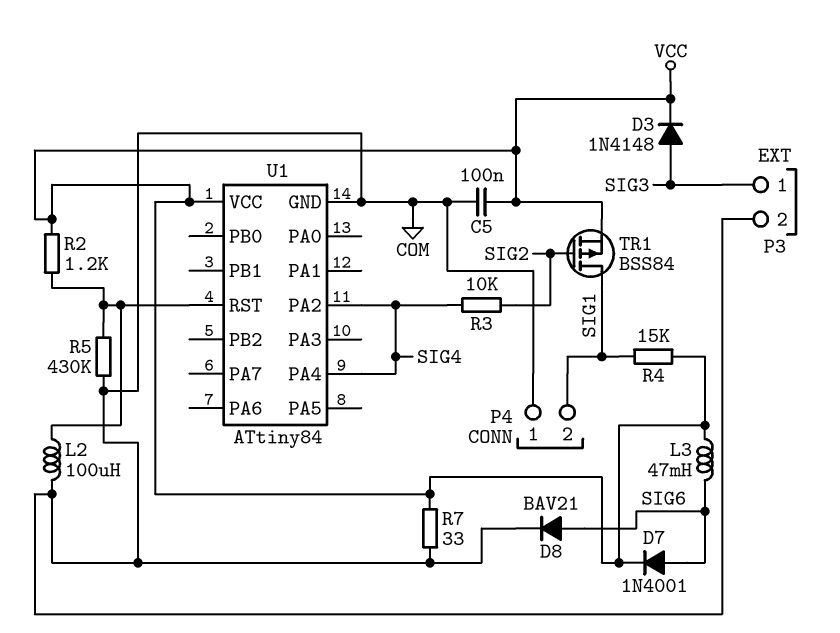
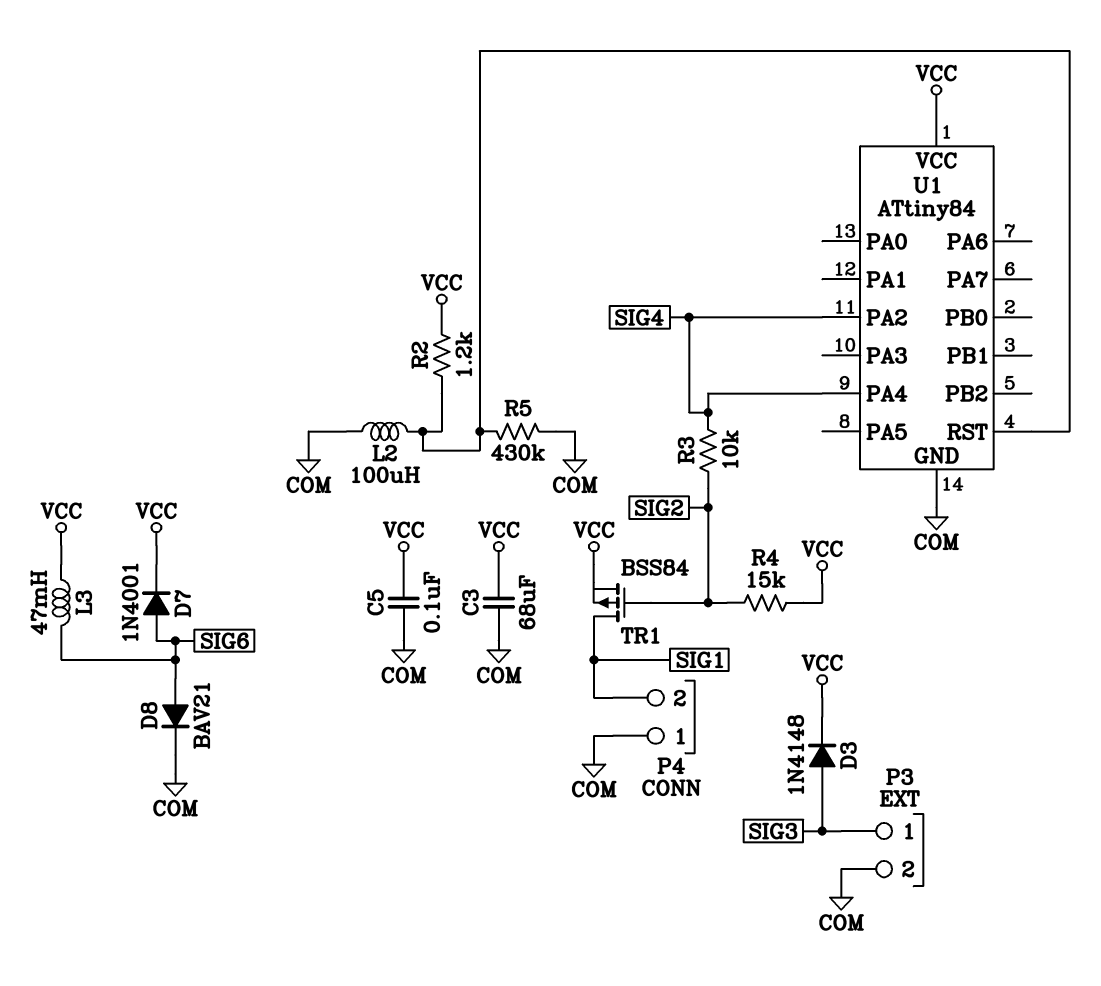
C3: none -> 68uF (COM, VCC)
R4: 15k (SIG1, VCC) -> 15k (SIG2, VCC)
R7: 33 (COM, VCC) -> none

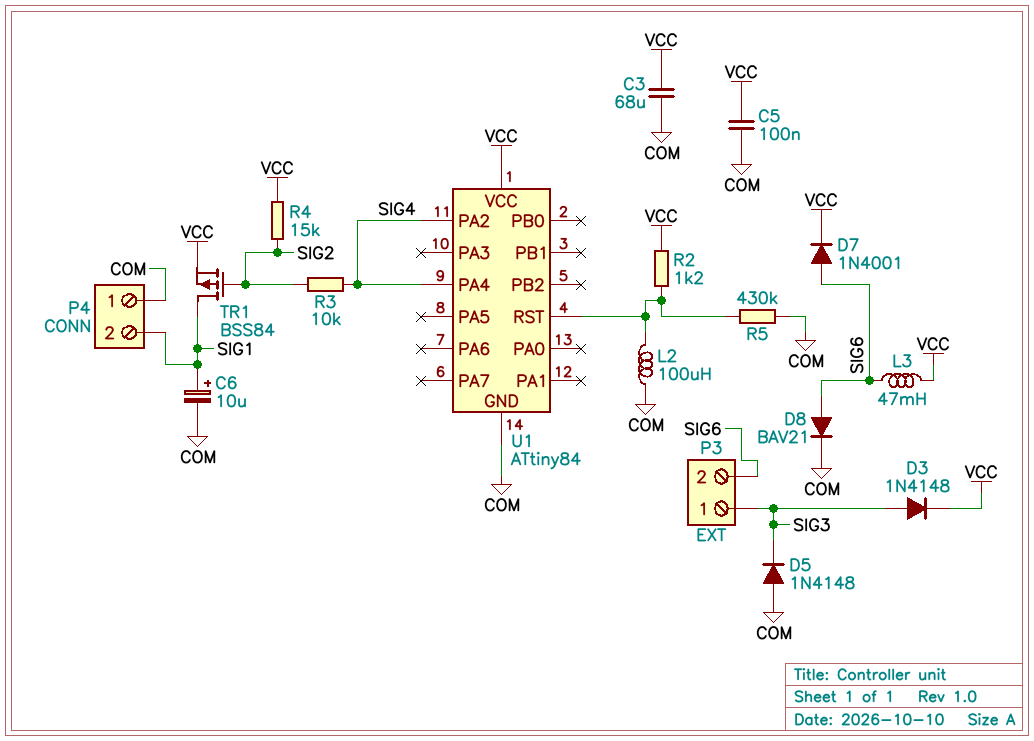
C6: none -> 10uF (plus SIG1, minus COM)
D5: none -> diode 1N4148 (A COM, K SIG3)
P3 pin 2: COM -> SIG6

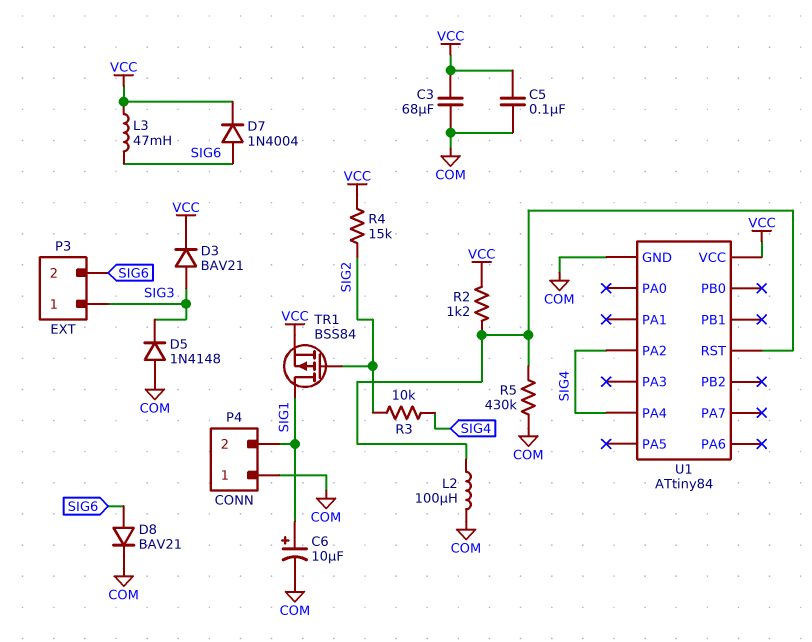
D3: diode 1N4148 (A SIG3, K VCC) -> diode BAV21 (A SIG3, K VCC)
D7: diode 1N4001 (A SIG6, K VCC) -> diode 1N4004 (A SIG6, K VCC)

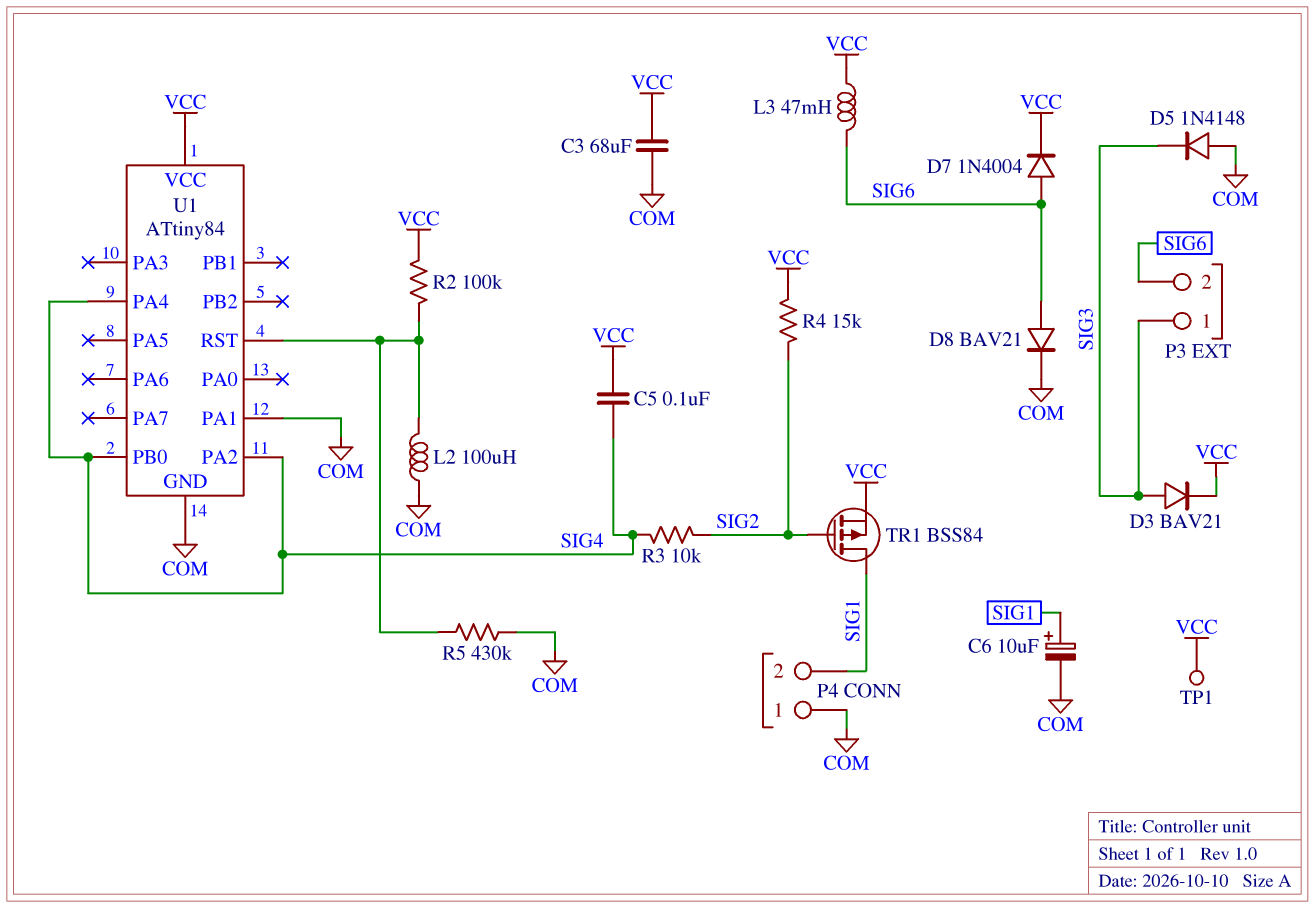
C5: 100nF (COM, VCC) -> 100nF (SIG4, VCC)
R2: 1.2k (U1/RST, VCC) -> 100k (U1/RST, VCC)
TP1: none -> test point (VCC)
U1 pin PA1: none -> COM
U1 pin PB0: none -> SIG4

